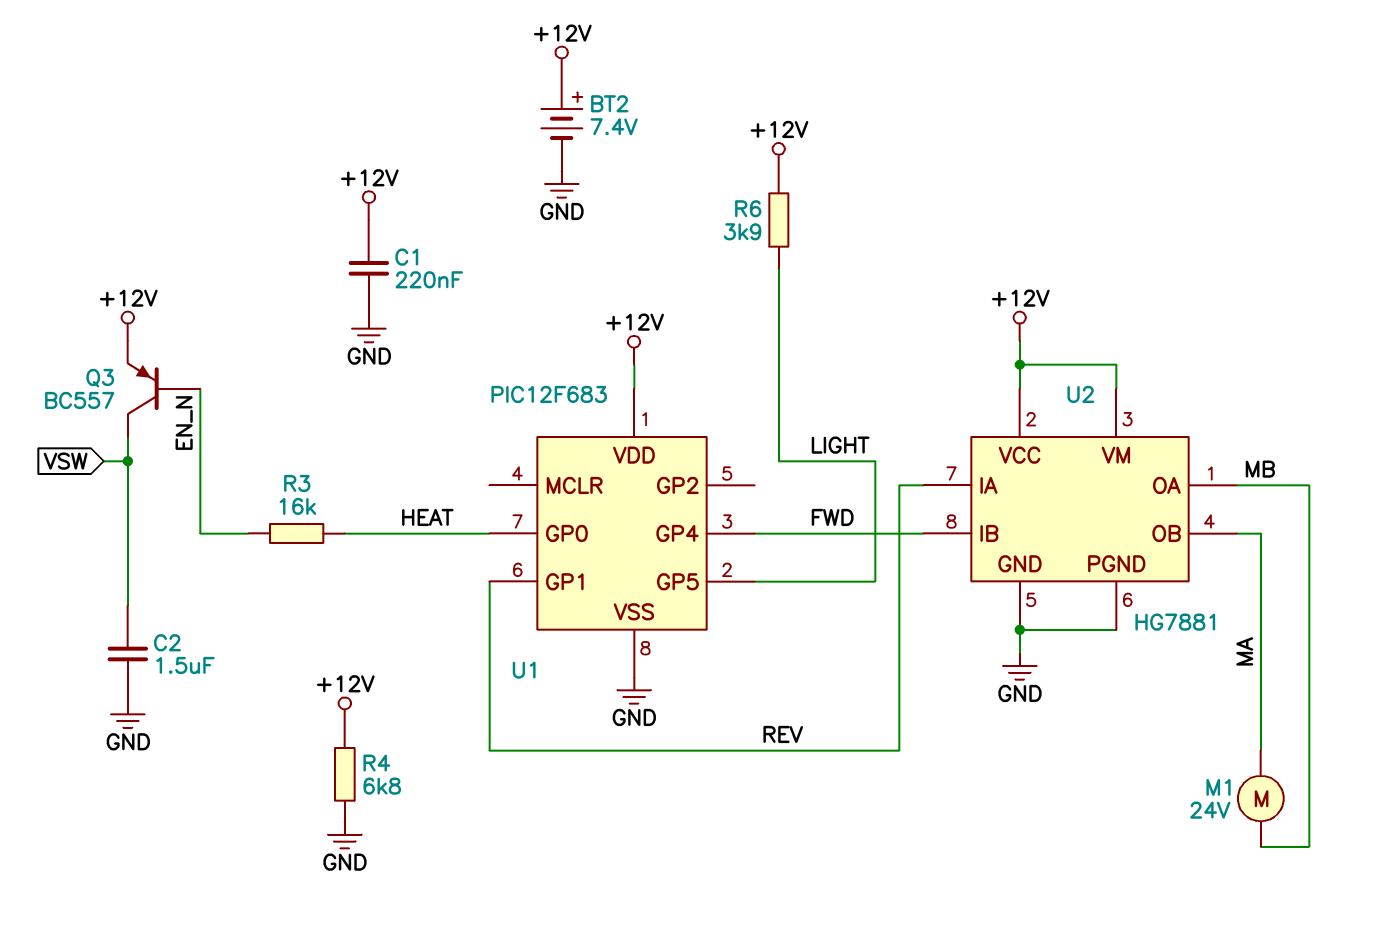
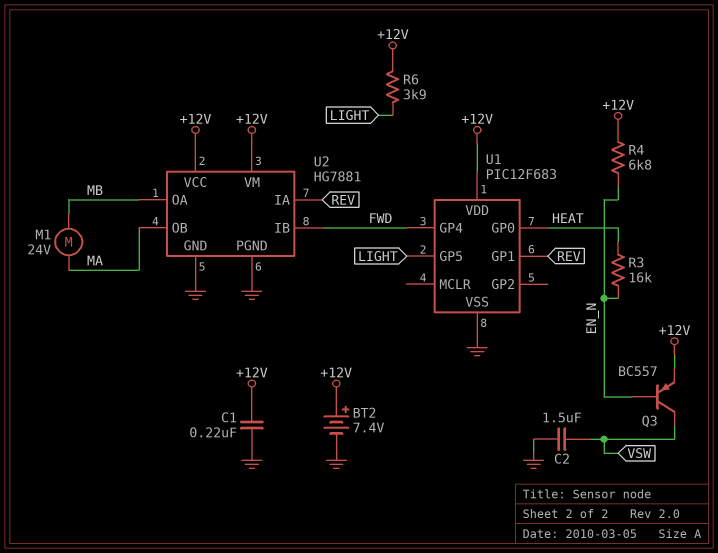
R4: 6.8k (+12V, GND) -> 6.8k (+12V, EN_N)

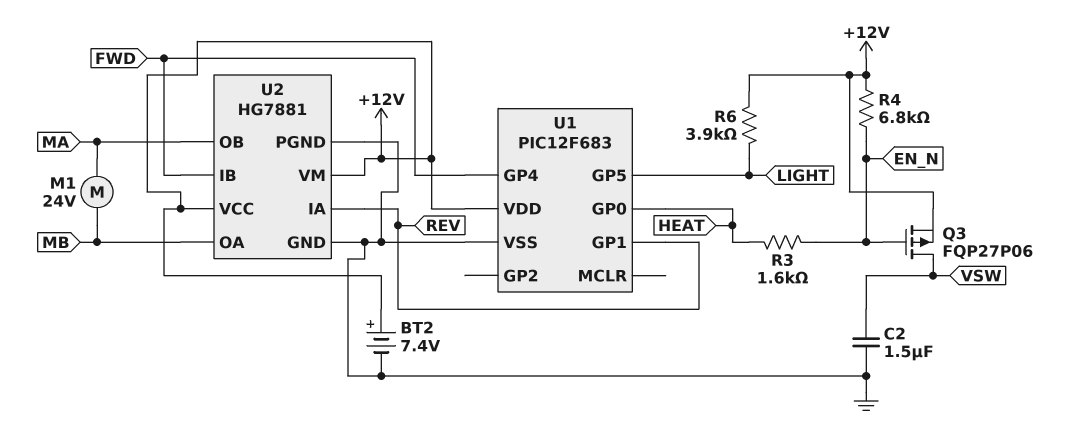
C1: 220nF (+12V, GND) -> none
Q3: PNP BC557 (B EN_N, C VSW, E +12V) -> PMOS FQP27P06 (G EN_N, D VSW, S +12V)
R3: 16k (EN_N, HEAT) -> 1.6k (EN_N, HEAT)

